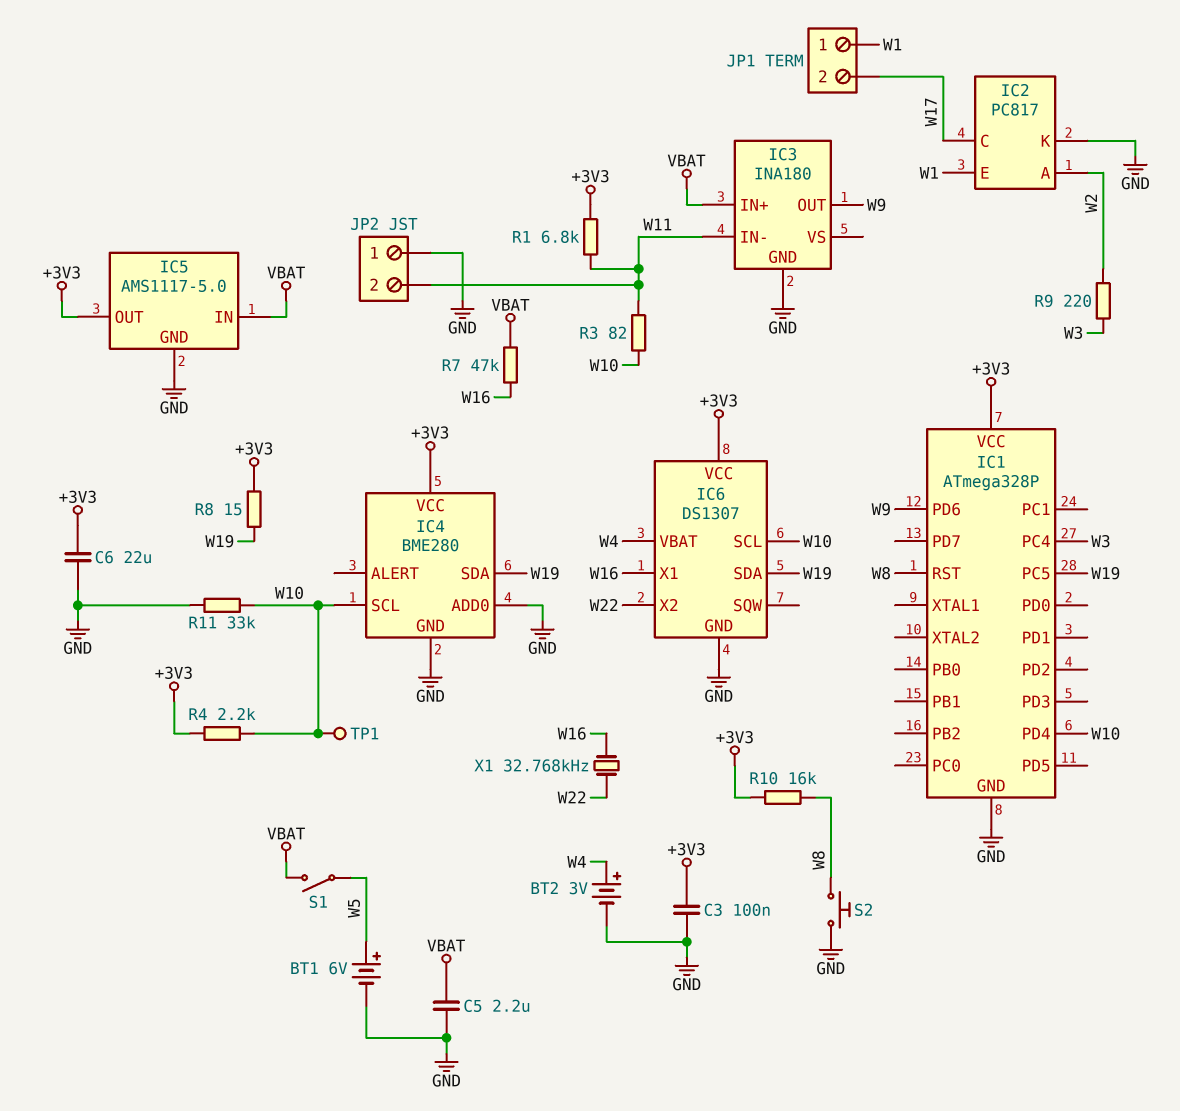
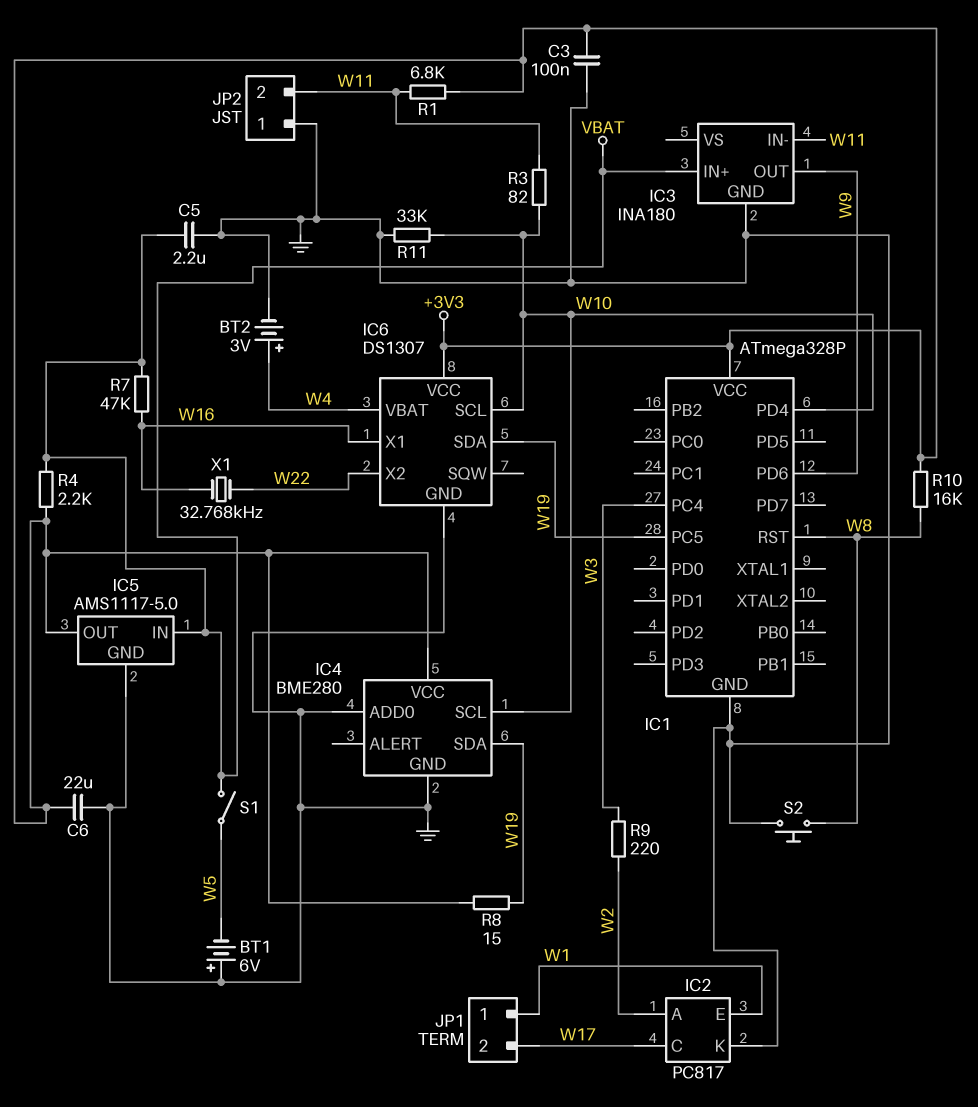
BT1: 6V (plus W5, minus GND) -> 6V (plus GND, minus W5)
R4: 2.2k (+3V3, W10) -> 2.2k (+3V3, VBAT)
TP1: test point (W10) -> none

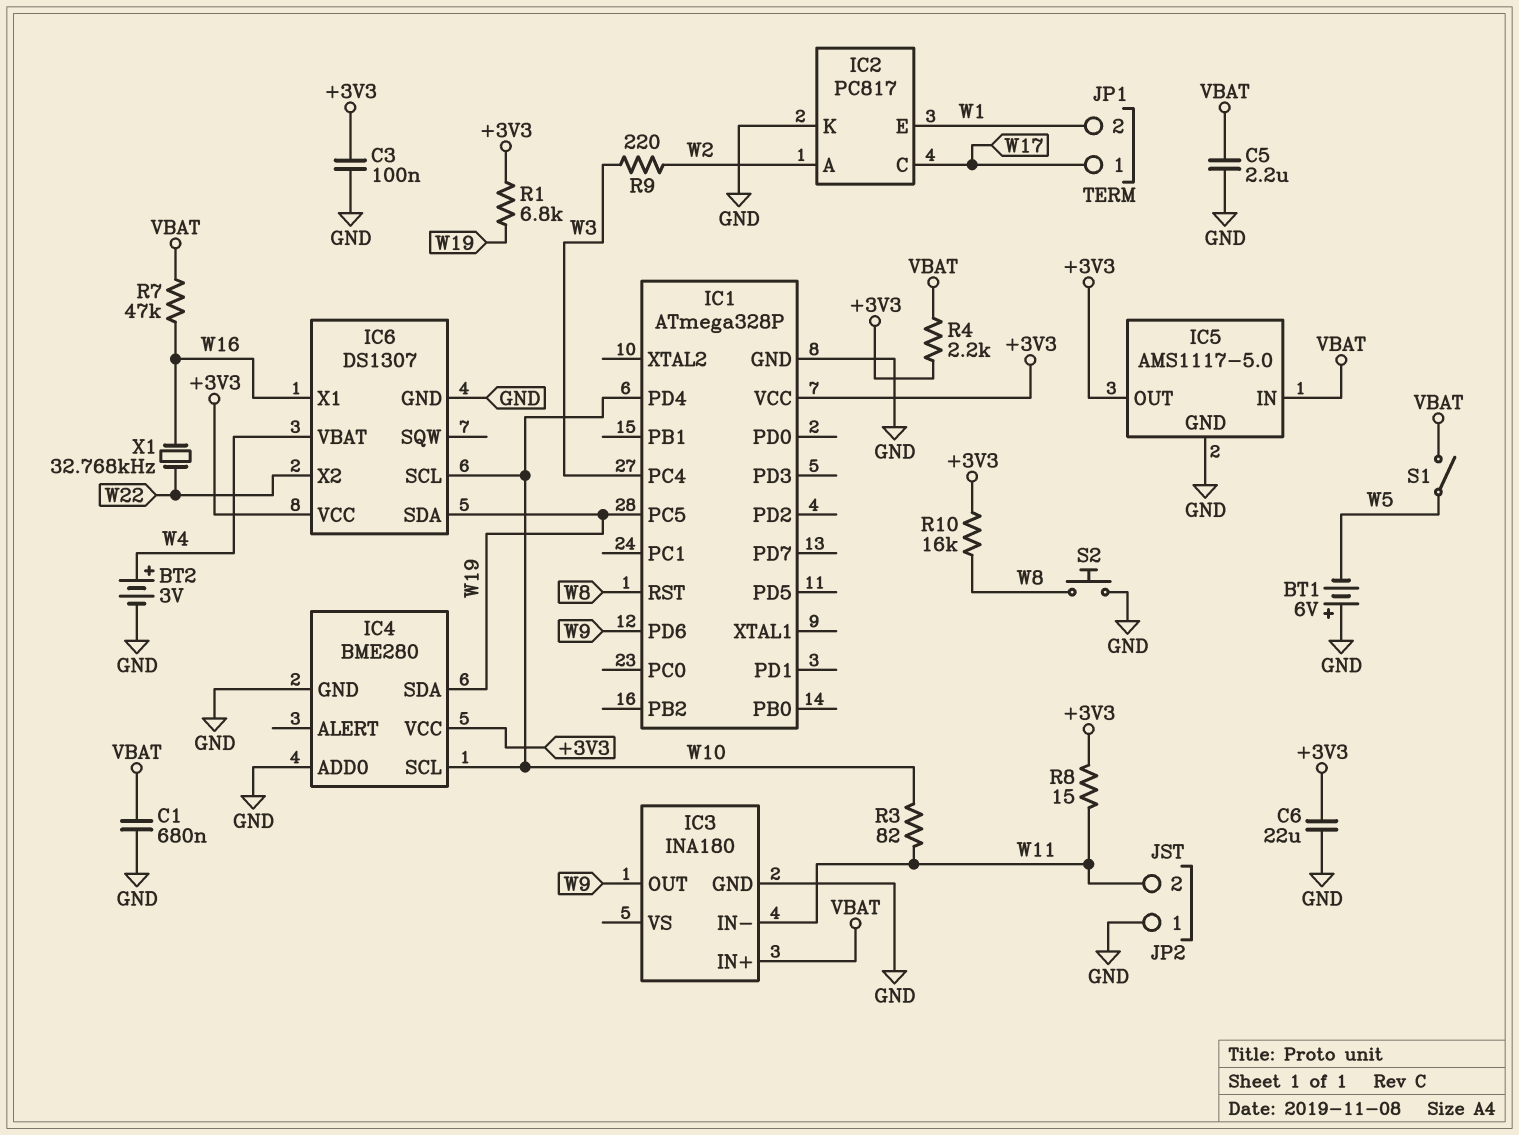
C1: none -> 680nF (GND, VBAT)
JP1 pin 1: W1 -> W17
JP1 pin 2: W17 -> W1
R1: 6.8k (+3V3, W11) -> 6.8k (+3V3, W19)
R8: 15 (+3V3, W19) -> 15 (+3V3, W11)
R11: 33k (GND, W10) -> none

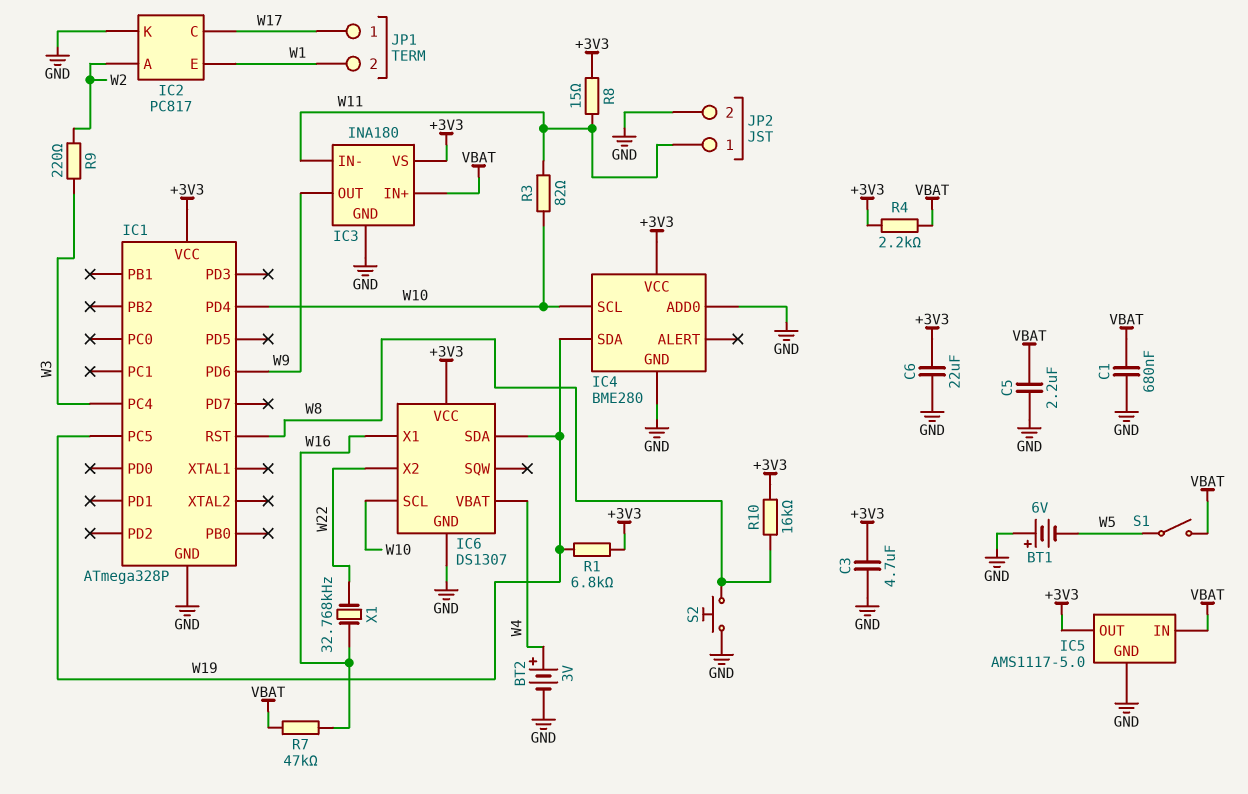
C3: 100nF (+3V3, GND) -> 4.7uF (+3V3, GND)
IC3 pin VS: none -> +3V3
JP2 pin 1: GND -> W11
JP2 pin 2: W11 -> GND

